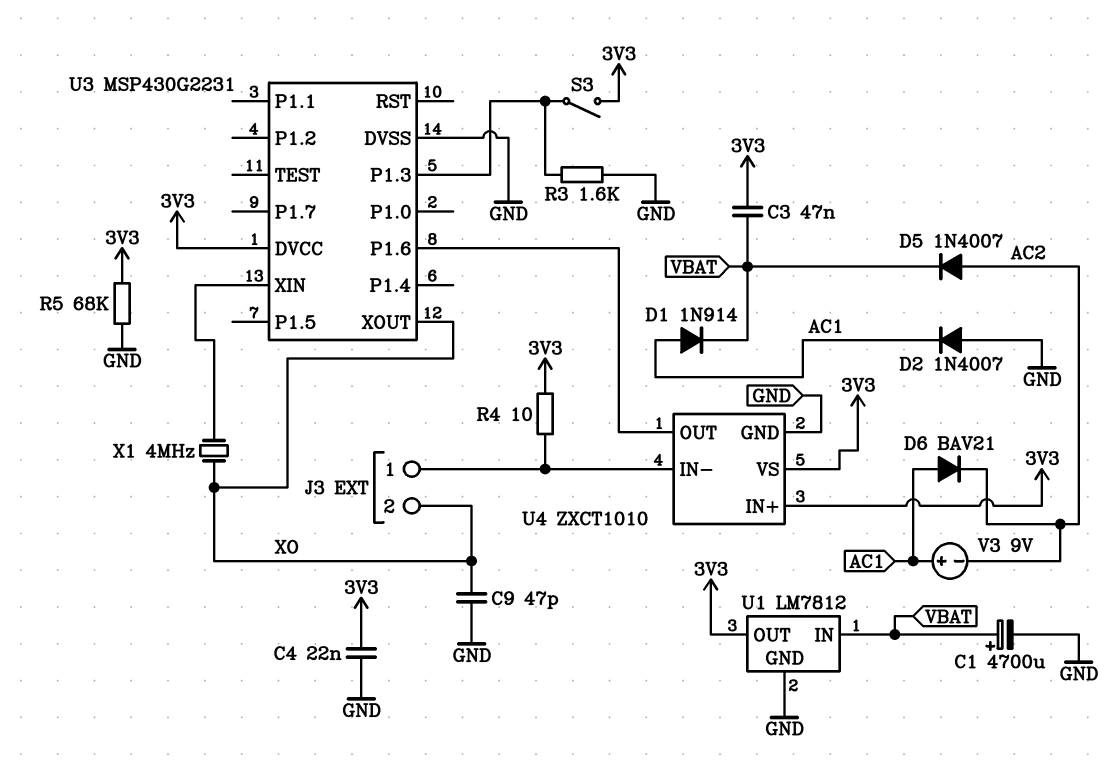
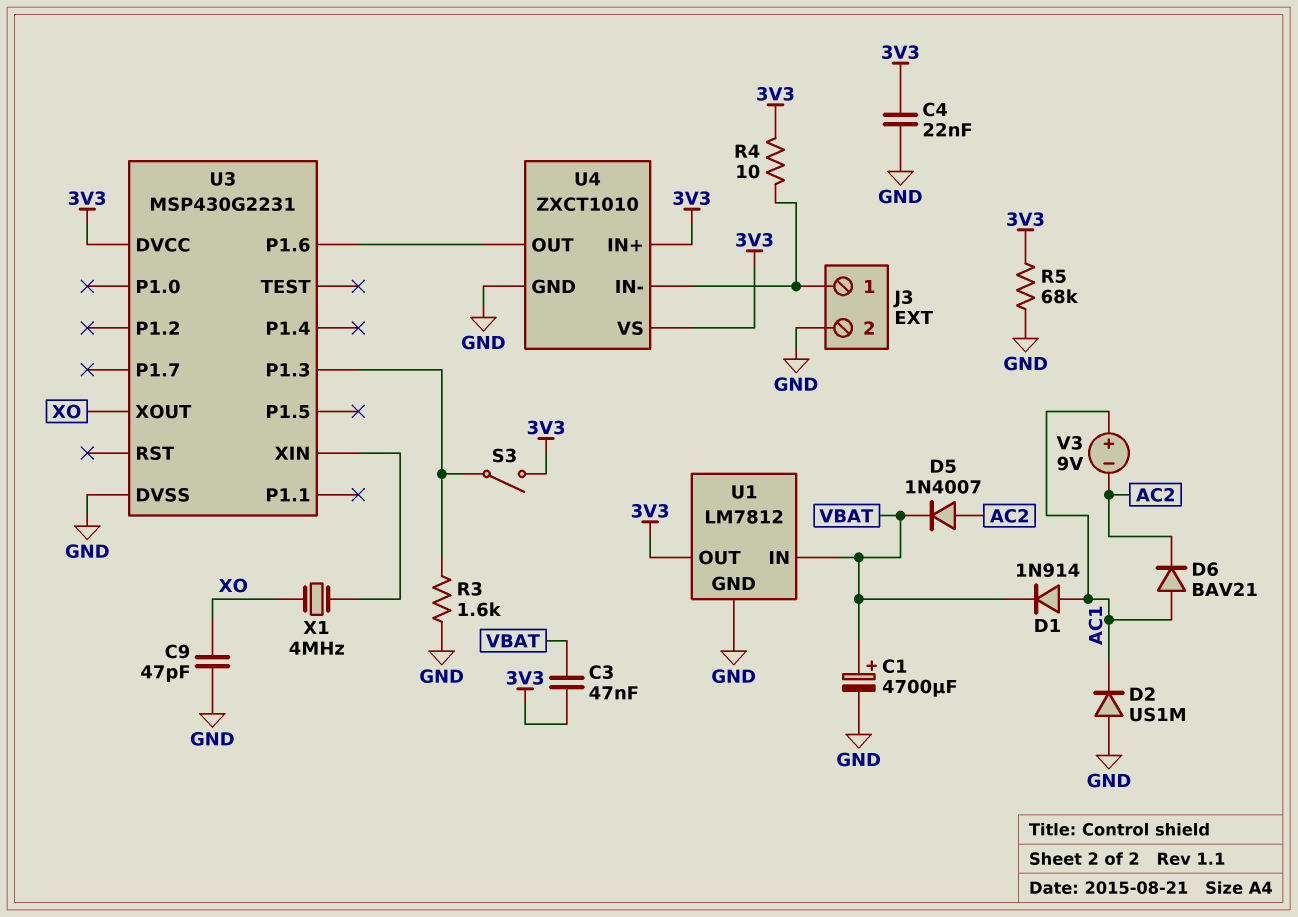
D2: diode 1N4007 (A GND, K AC1) -> diode US1M (A GND, K AC1)
J3 pin 2: XO -> GND

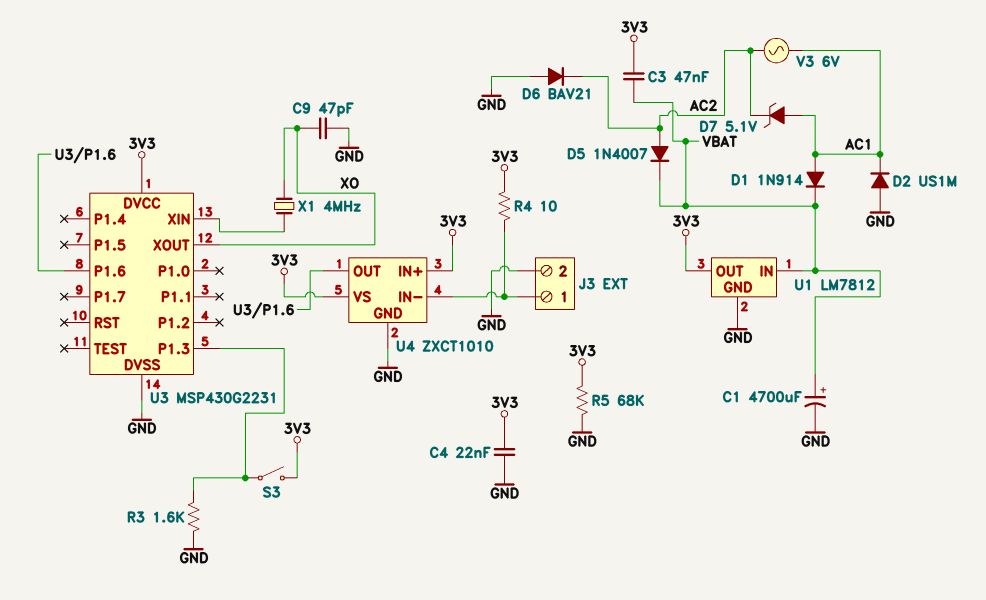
D6: diode BAV21 (A AC1, K AC2) -> diode BAV21 (A GND, K AC2)
D7: none -> zener 5.1V (A AC1, K AC2)
V3: 9V (plus AC1, minus AC2) -> AC 6V (AC1, AC2)

